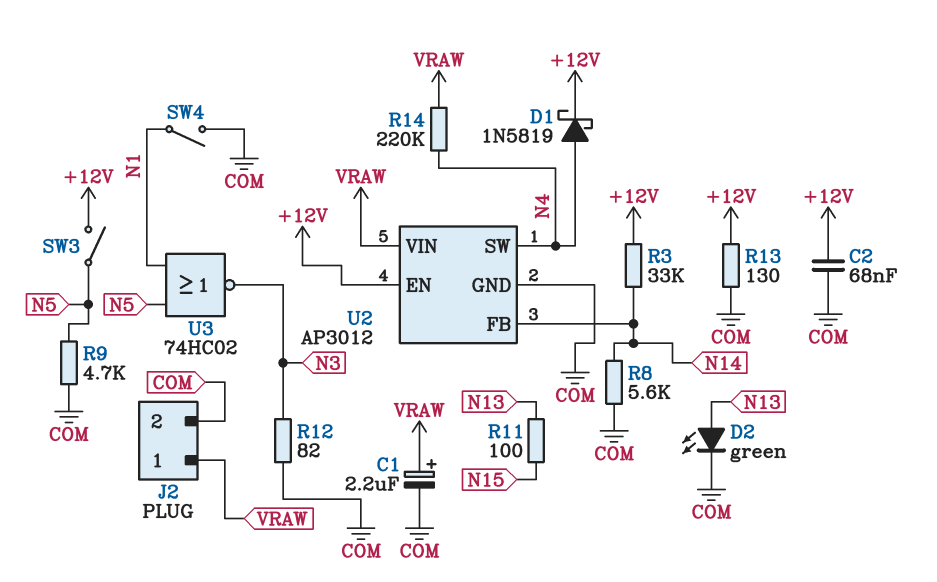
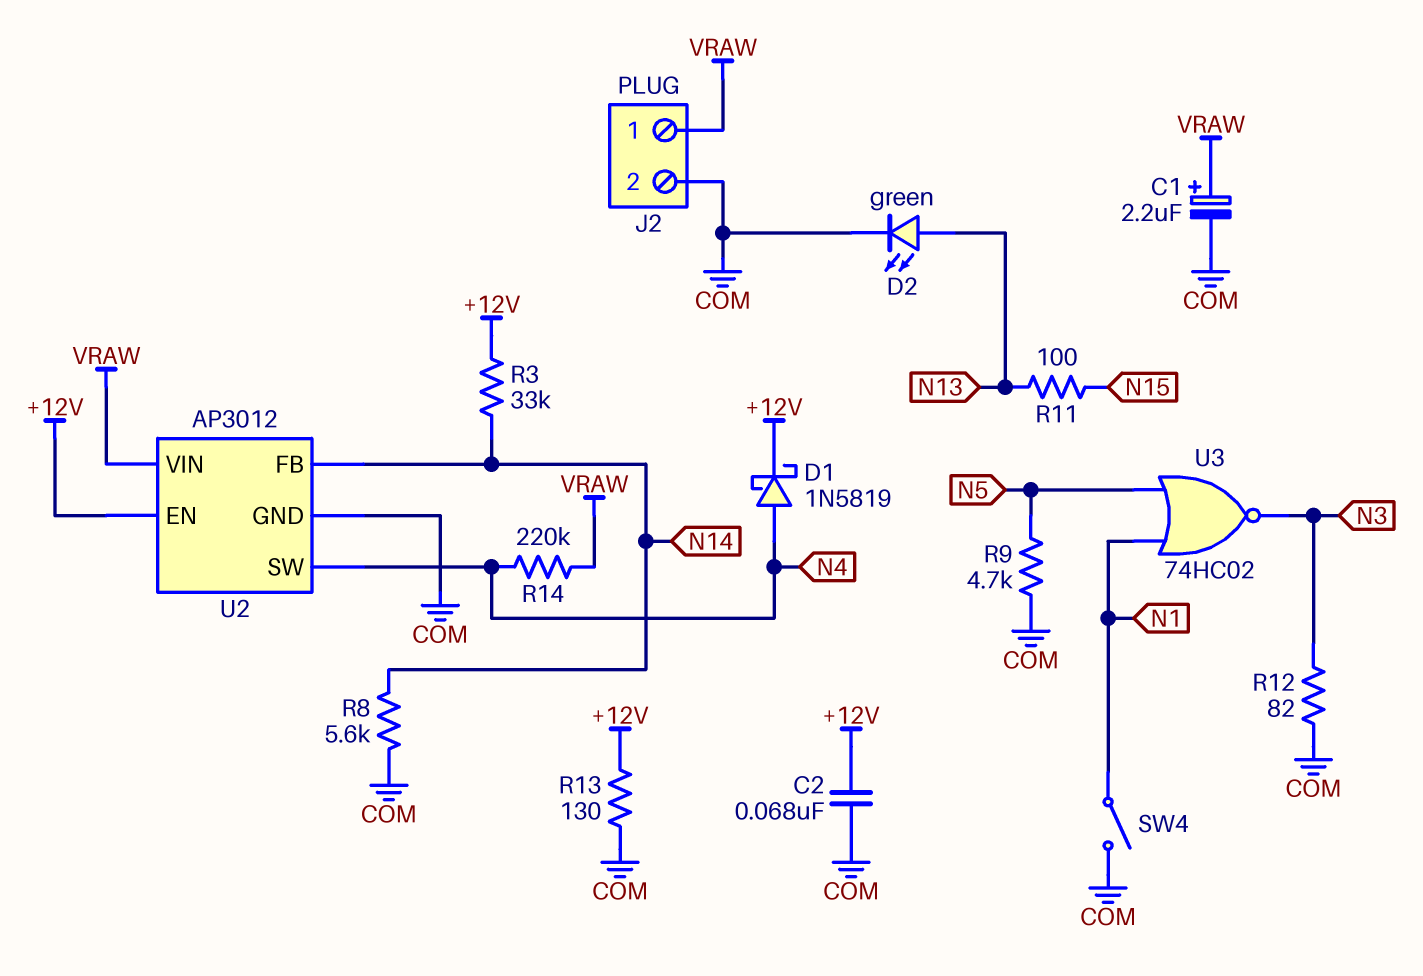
SW3: switch (+12V, N5) -> none

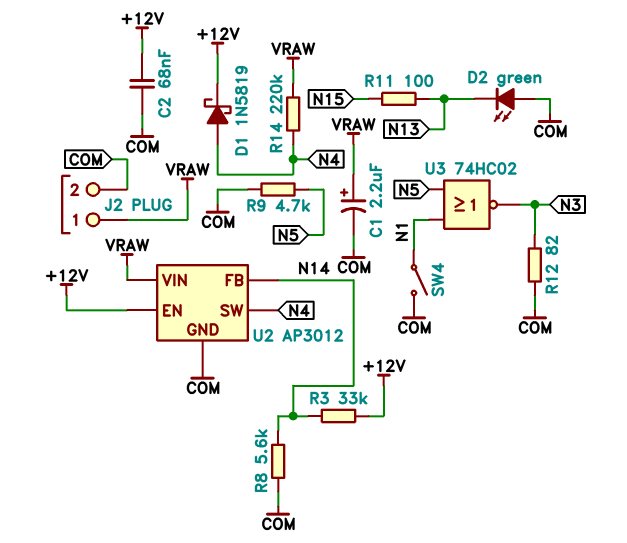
D2: LED green (A N13, K COM) -> LED green (A COM, K N13)
R13: 130 (+12V, COM) -> none

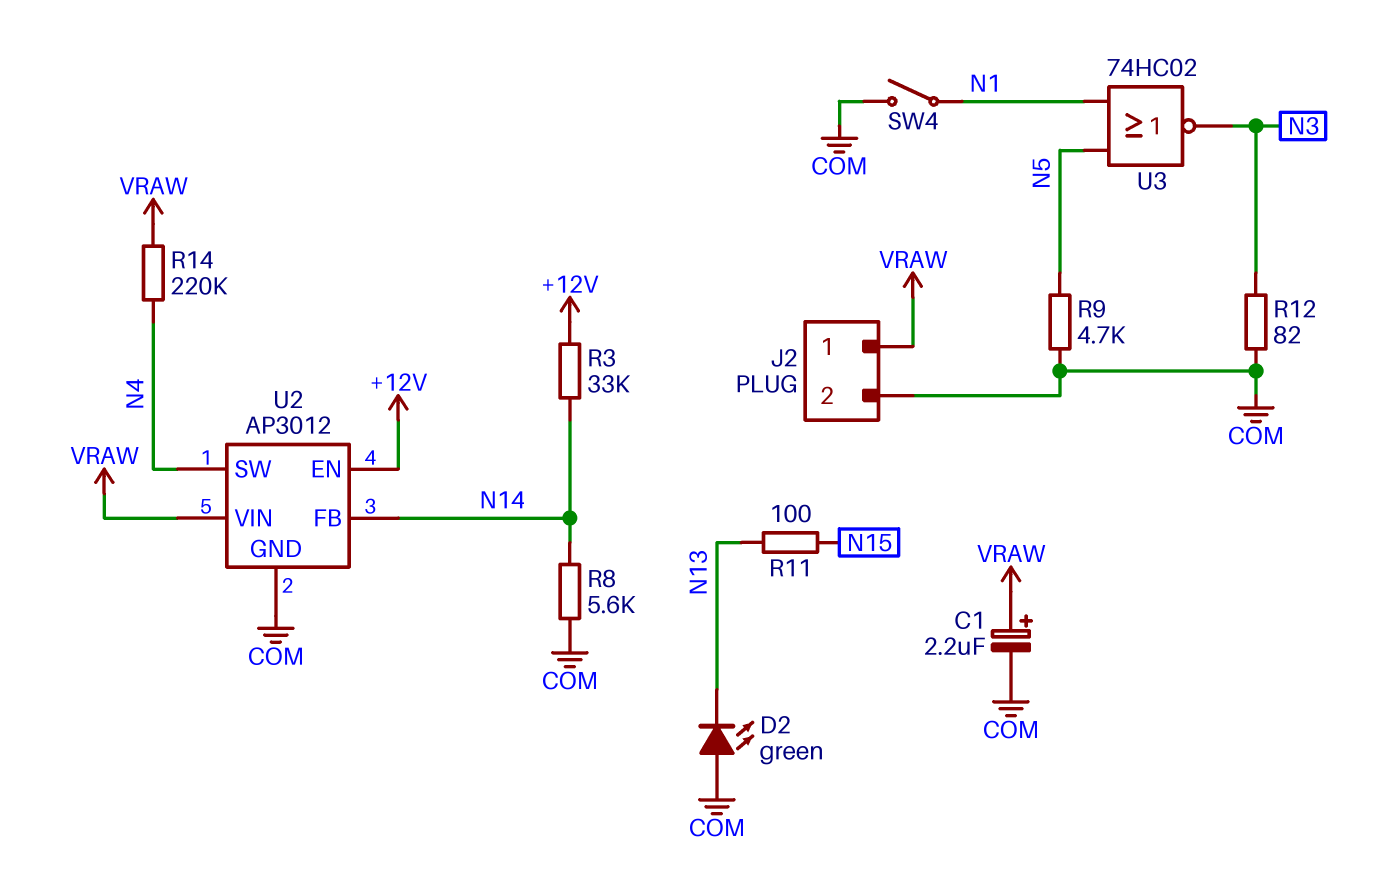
C2: 68nF (+12V, COM) -> none
D1: schottky 1N5819 (A N4, K +12V) -> none

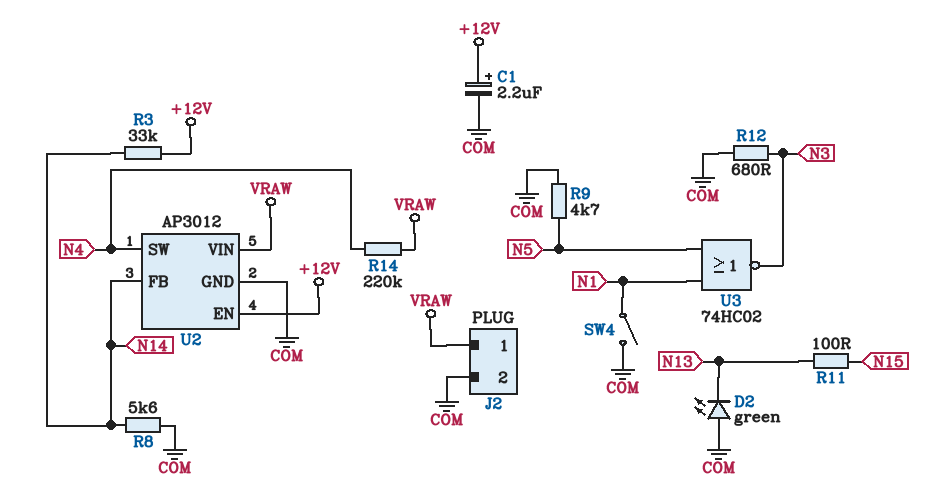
C1: 2.2uF (plus VRAW, minus COM) -> 2.2uF (plus +12V, minus COM)
R12: 82 (COM, N3) -> 680 (COM, N3)

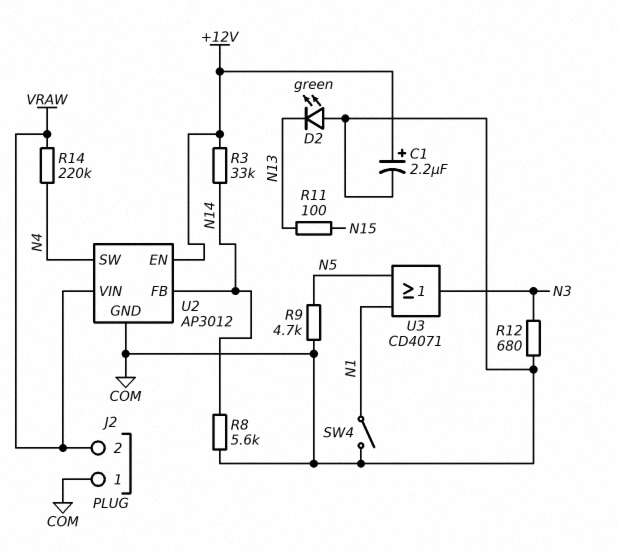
J2 pin 1: VRAW -> COM
J2 pin 2: COM -> VRAW
U3: NOR 74HC02 (in N1, in N5, out N3) -> OR CD4071 (in N1, in N5, out N3)

